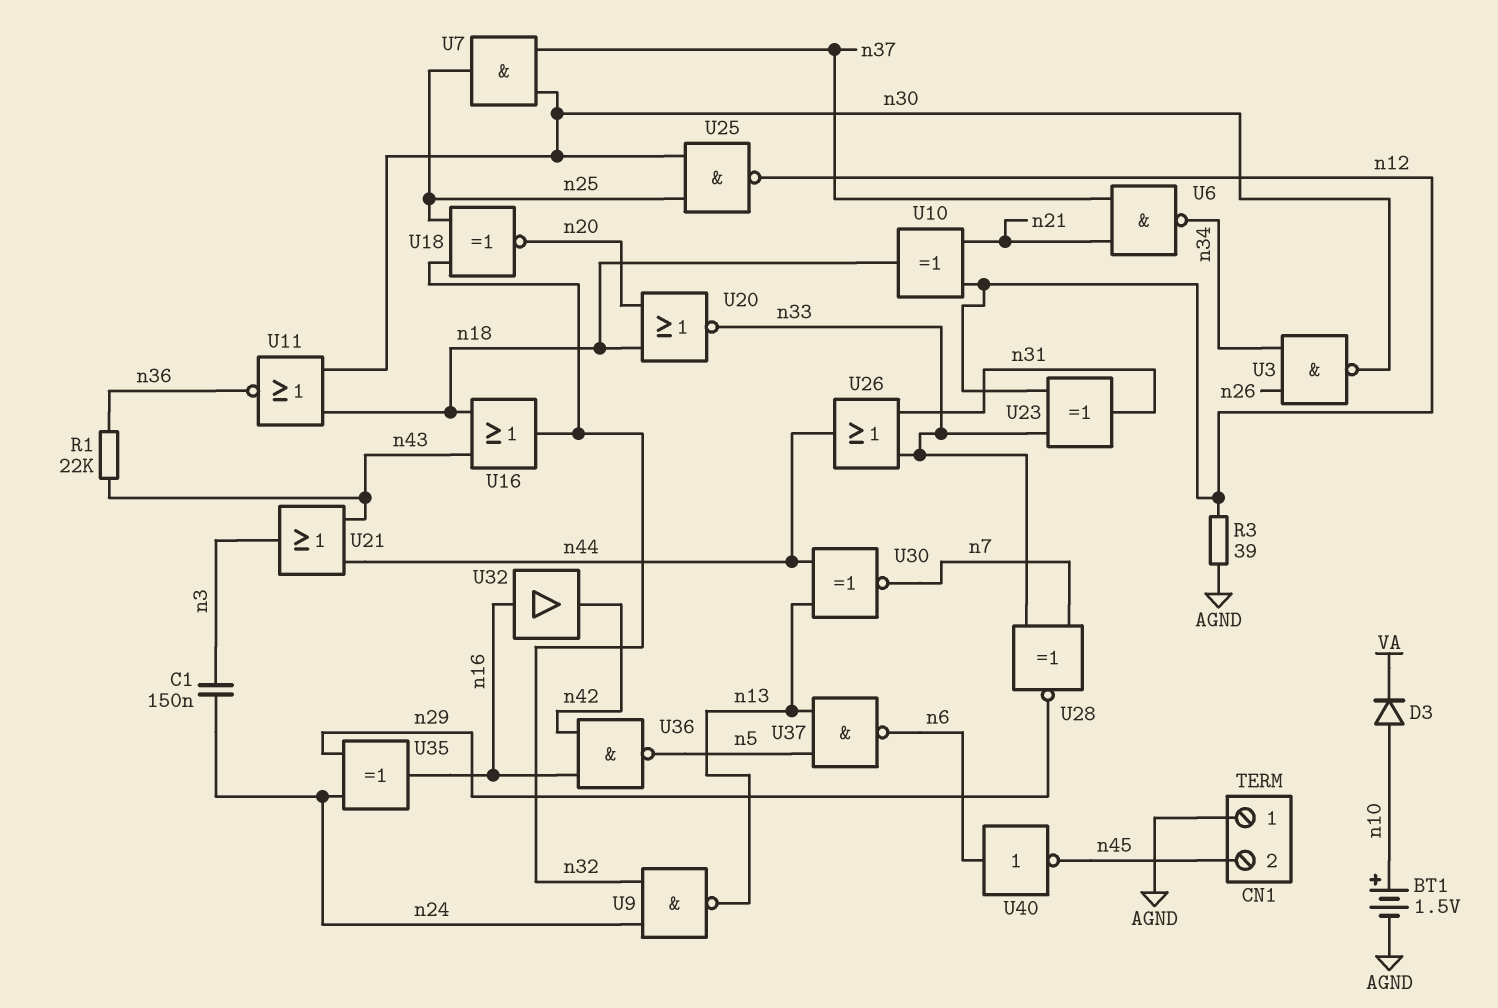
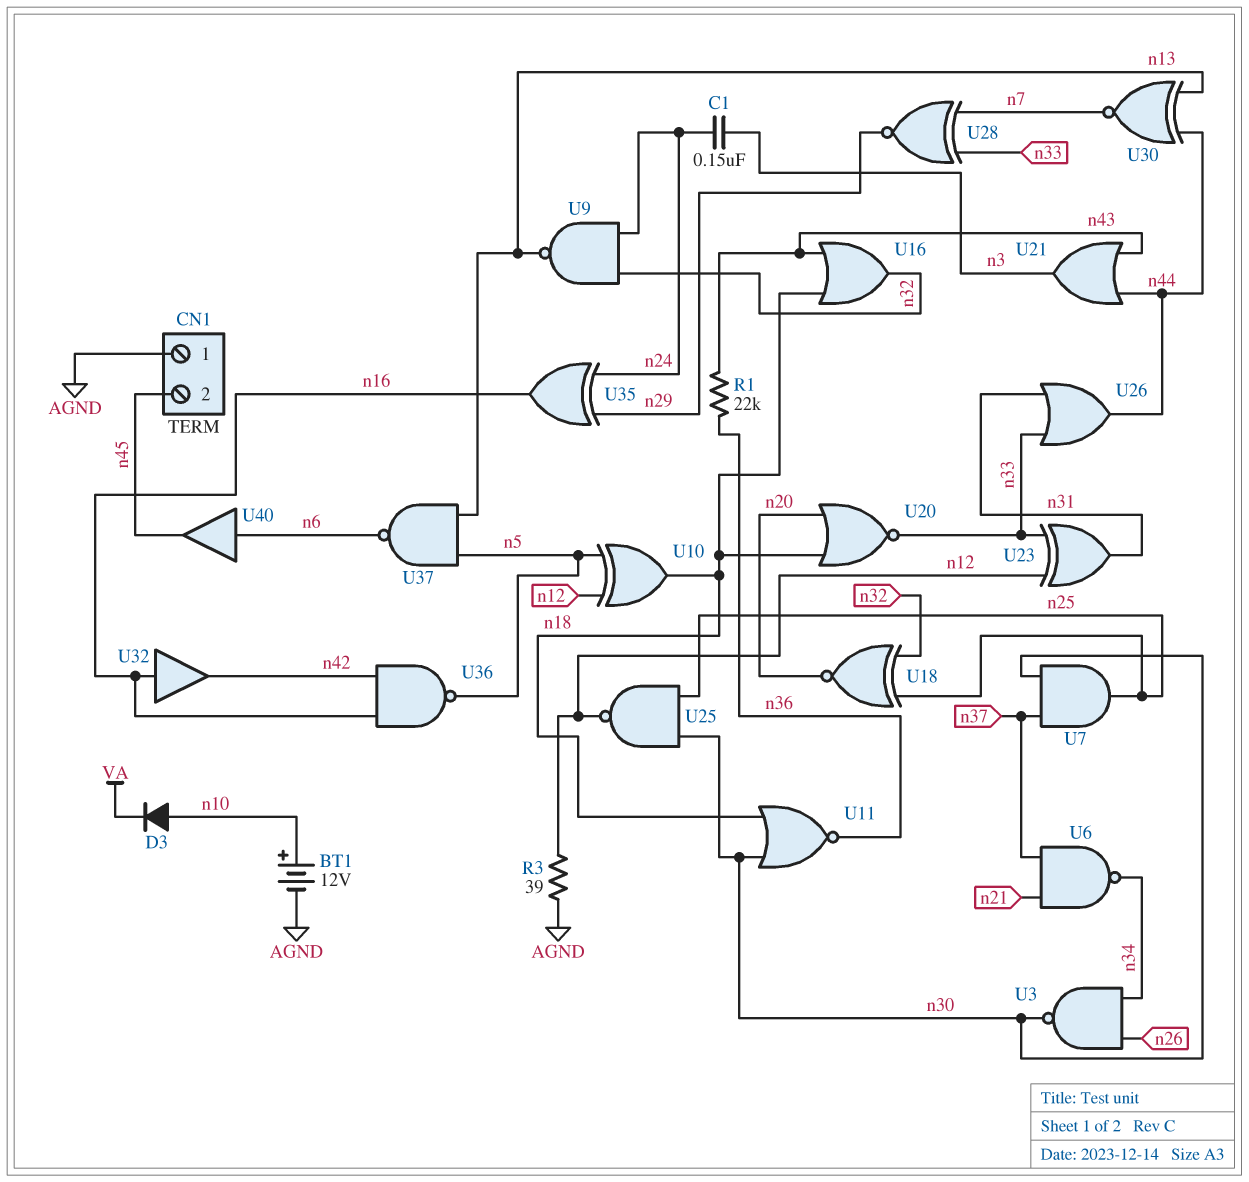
BT1: 1.5V (plus n10, minus AGND) -> 12V (plus n10, minus AGND)
U10: XOR (in n12, in n21, out n18) -> XOR (in n5, in n12, out n18)
U40: NOT (in n6, out n45) -> buffer (in n6, out n45)

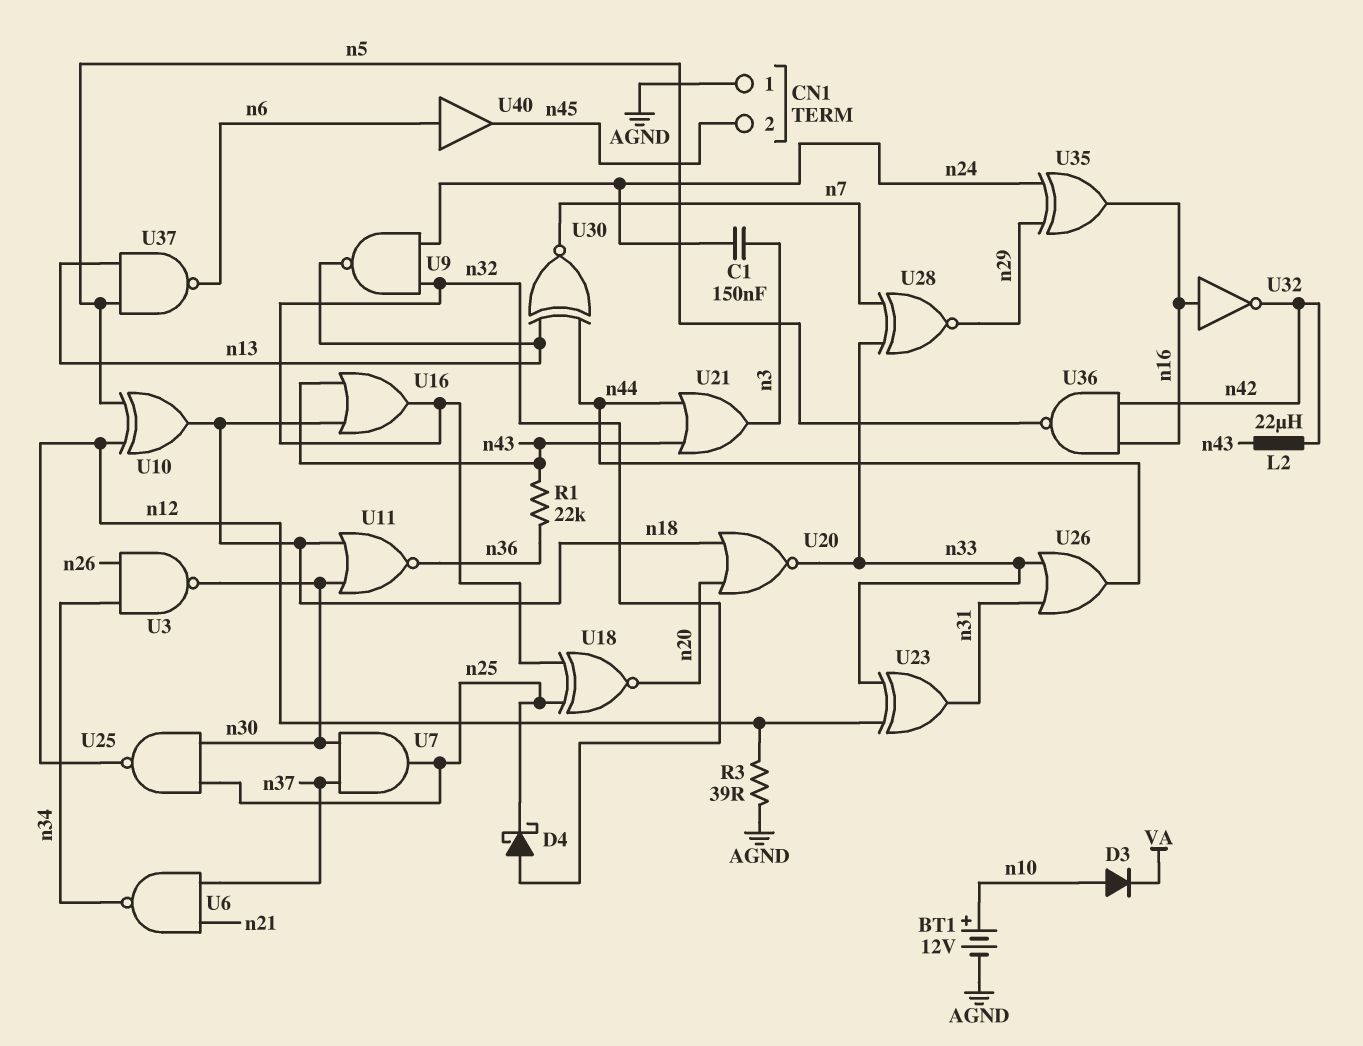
D4: none -> schottky (A n32, K n25)
L2: none -> 22uH (n42, n43)
U32: buffer (in n16, out n42) -> NOT (in n16, out n42)

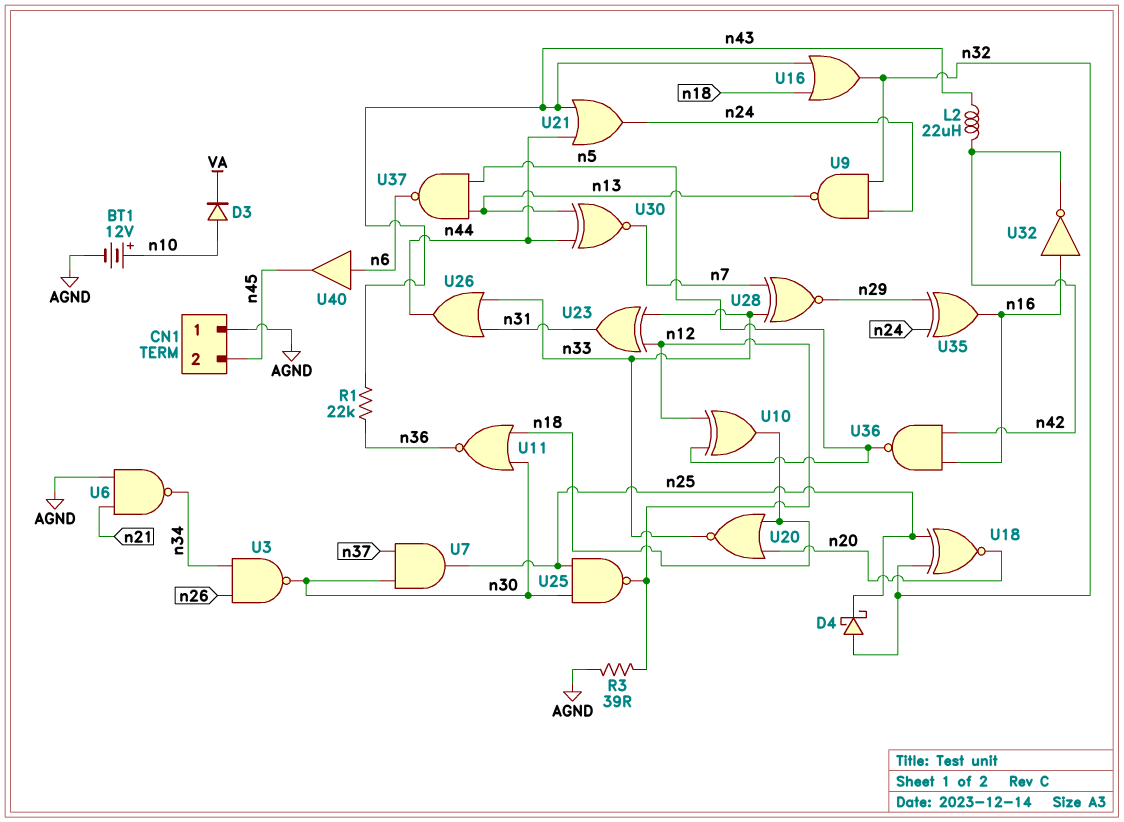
C1: 150nF (n3, n24) -> none
U6: NAND (in n21, in n37, out n34) -> NAND (in AGND, in n21, out n34)
U21: OR (in n43, in n44, out n3) -> OR (in n43, in n44, out n24)

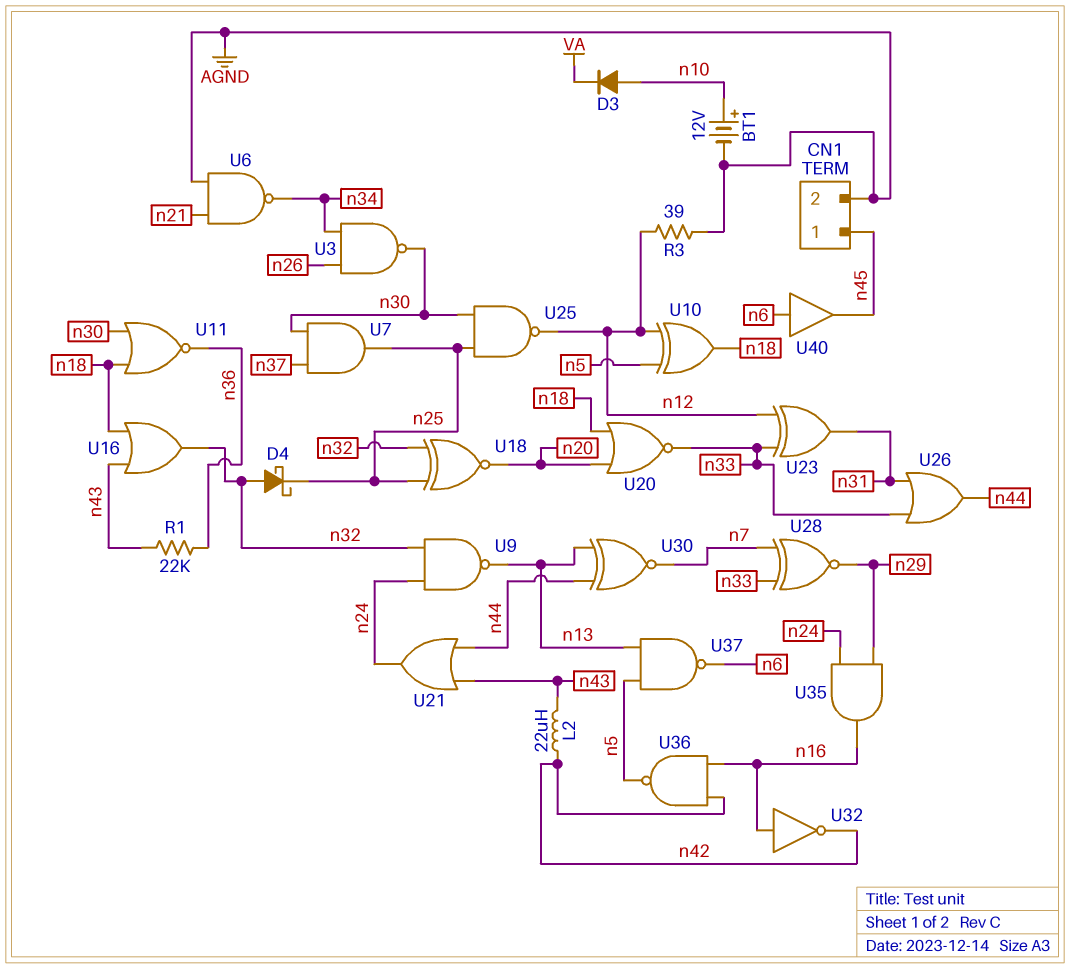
CN1 pin 1: AGND -> n45
CN1 pin 2: n45 -> AGND
U35: XOR (in n24, in n29, out n16) -> AND (in n24, in n29, out n16)

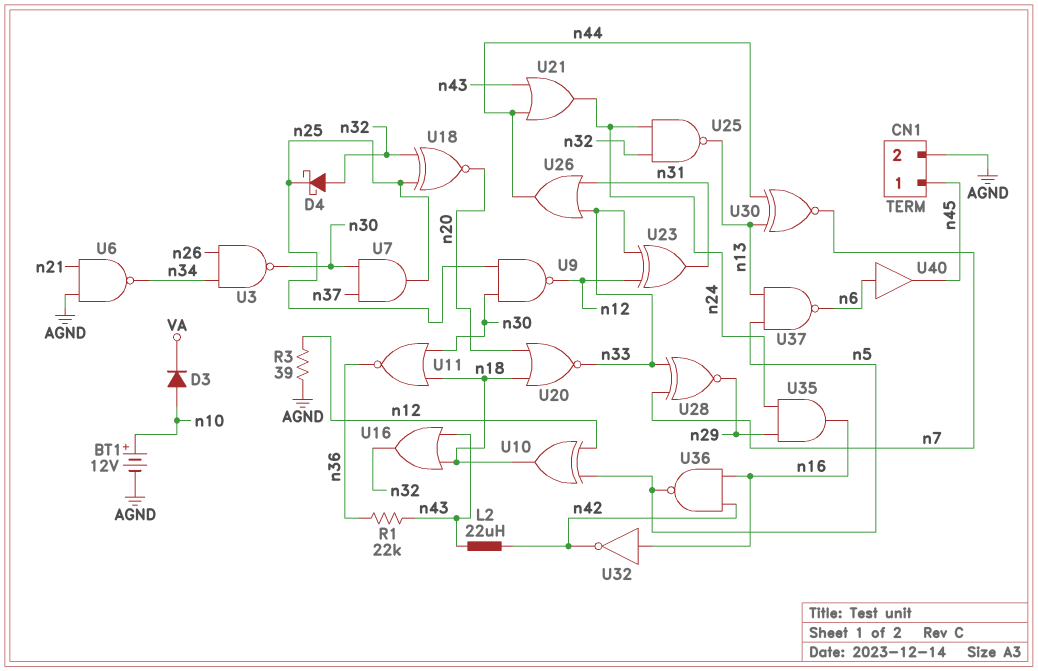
U9: NAND (in n24, in n32, out n13) -> NAND (in n25, in n30, out n12)
U25: NAND (in n25, in n30, out n12) -> NAND (in n24, in n32, out n13)

